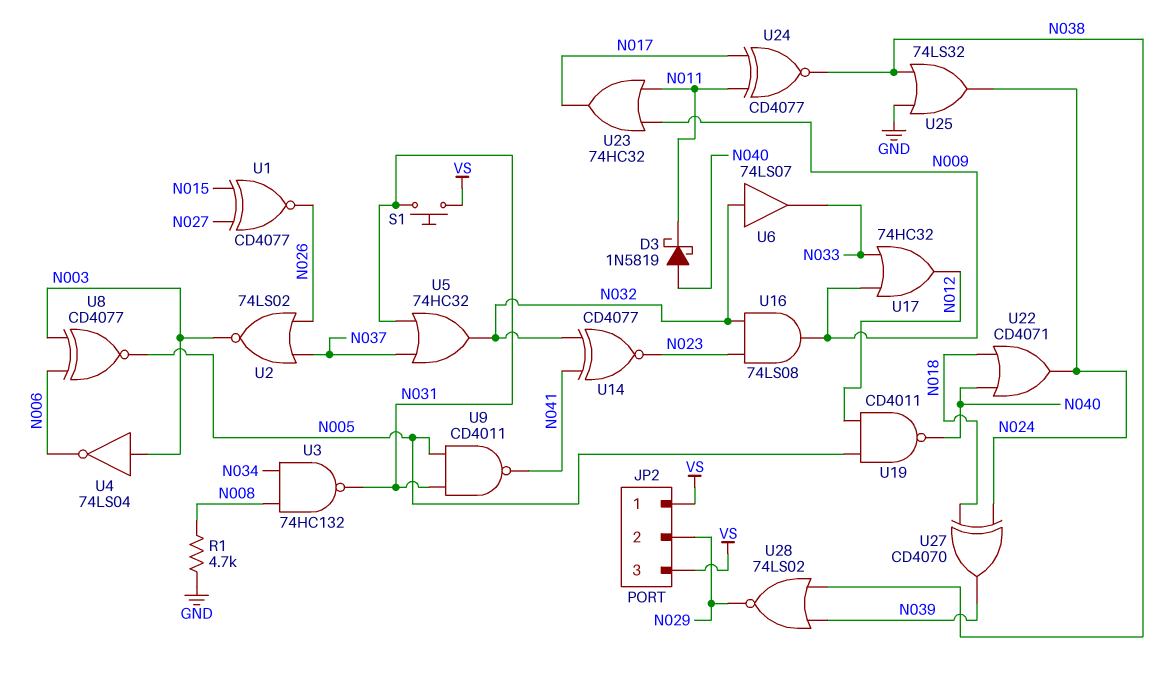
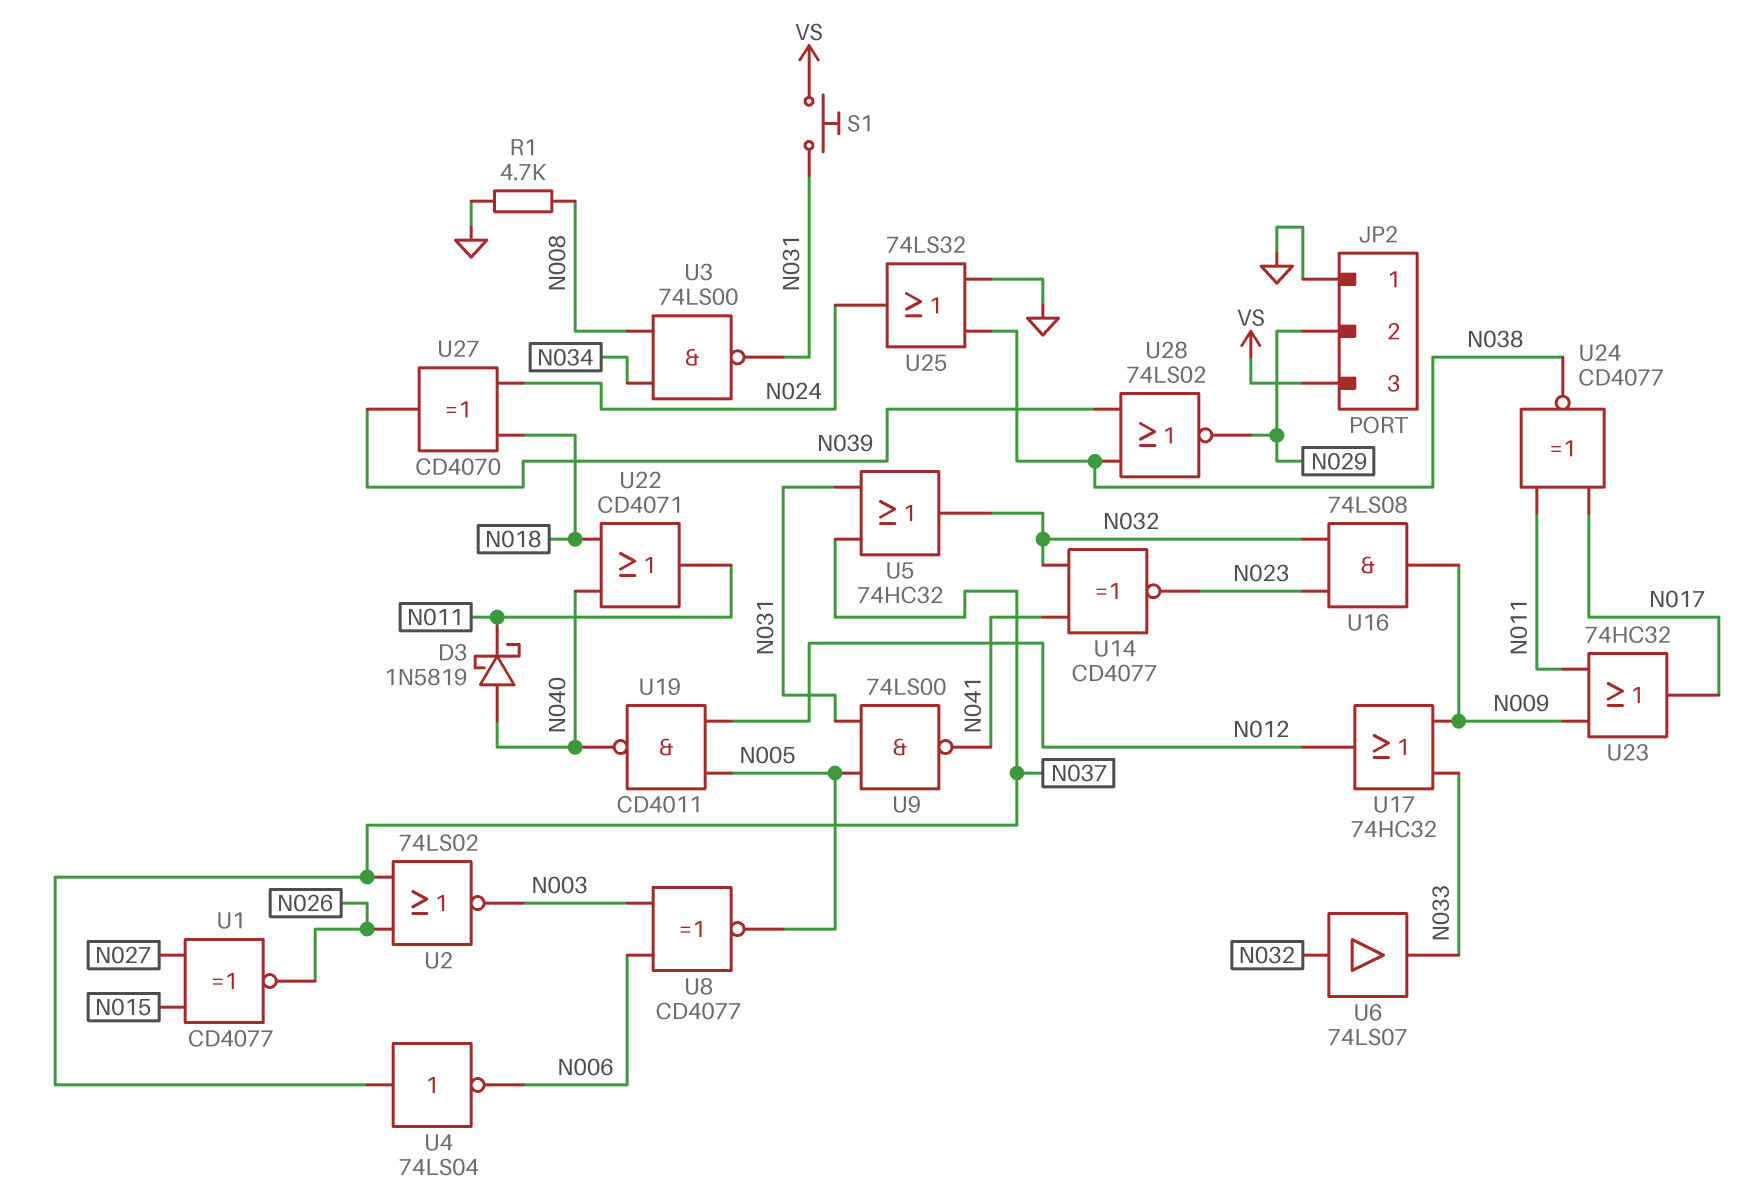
JP2 pin 1: VS -> GND
U3: NAND 74HC132 (in N008, in N034, out N031) -> NAND 74LS00 (in N008, in N034, out N031)
U4: NOT 74LS04 (in N003, out N006) -> NOT 74LS04 (in N037, out N006)
U9: NAND CD4011 (in N005, in N031, out N041) -> NAND 74LS00 (in N005, in N031, out N041)
U22: OR CD4071 (in N018, in N040, out N024) -> OR CD4071 (in N018, in N040, out N011)

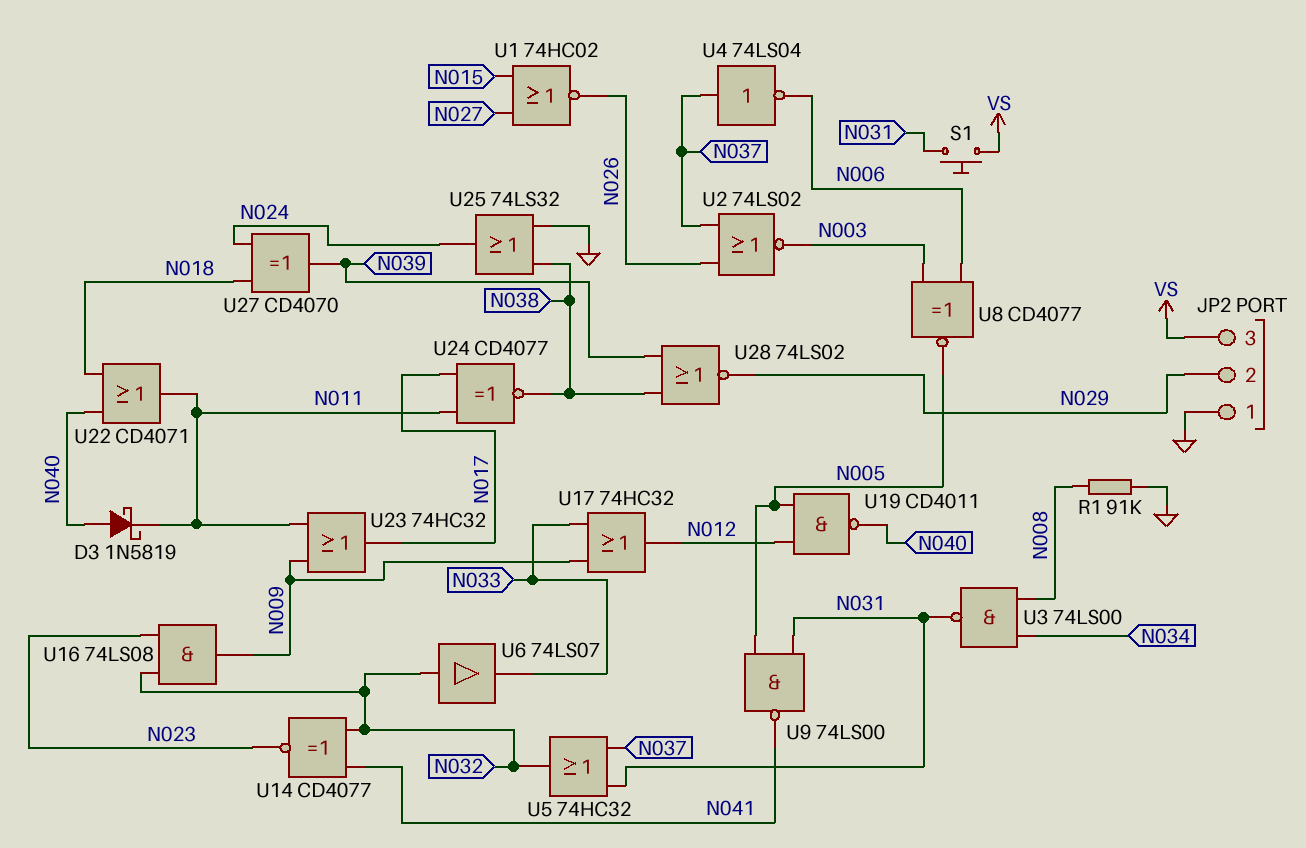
R1: 4.7k (GND, N008) -> 91k (GND, N008)
U1: XNOR CD4077 (in N015, in N027, out N026) -> NOR 74HC02 (in N015, in N027, out N026)

